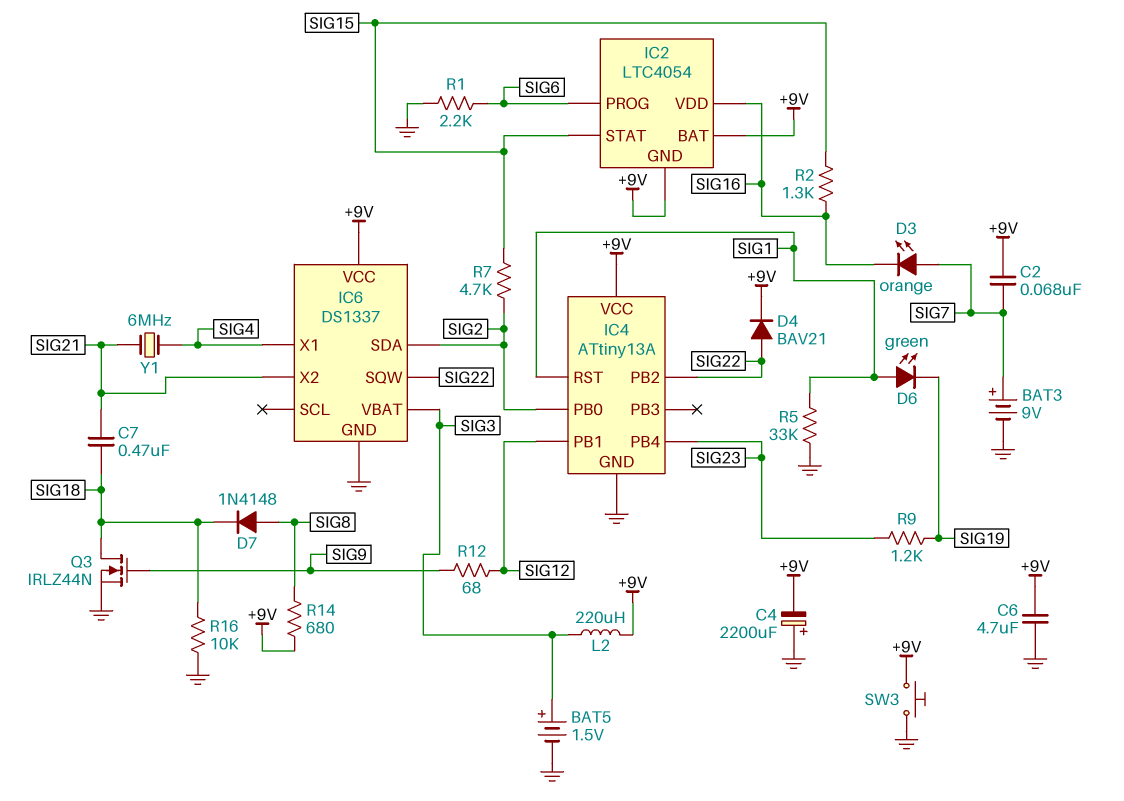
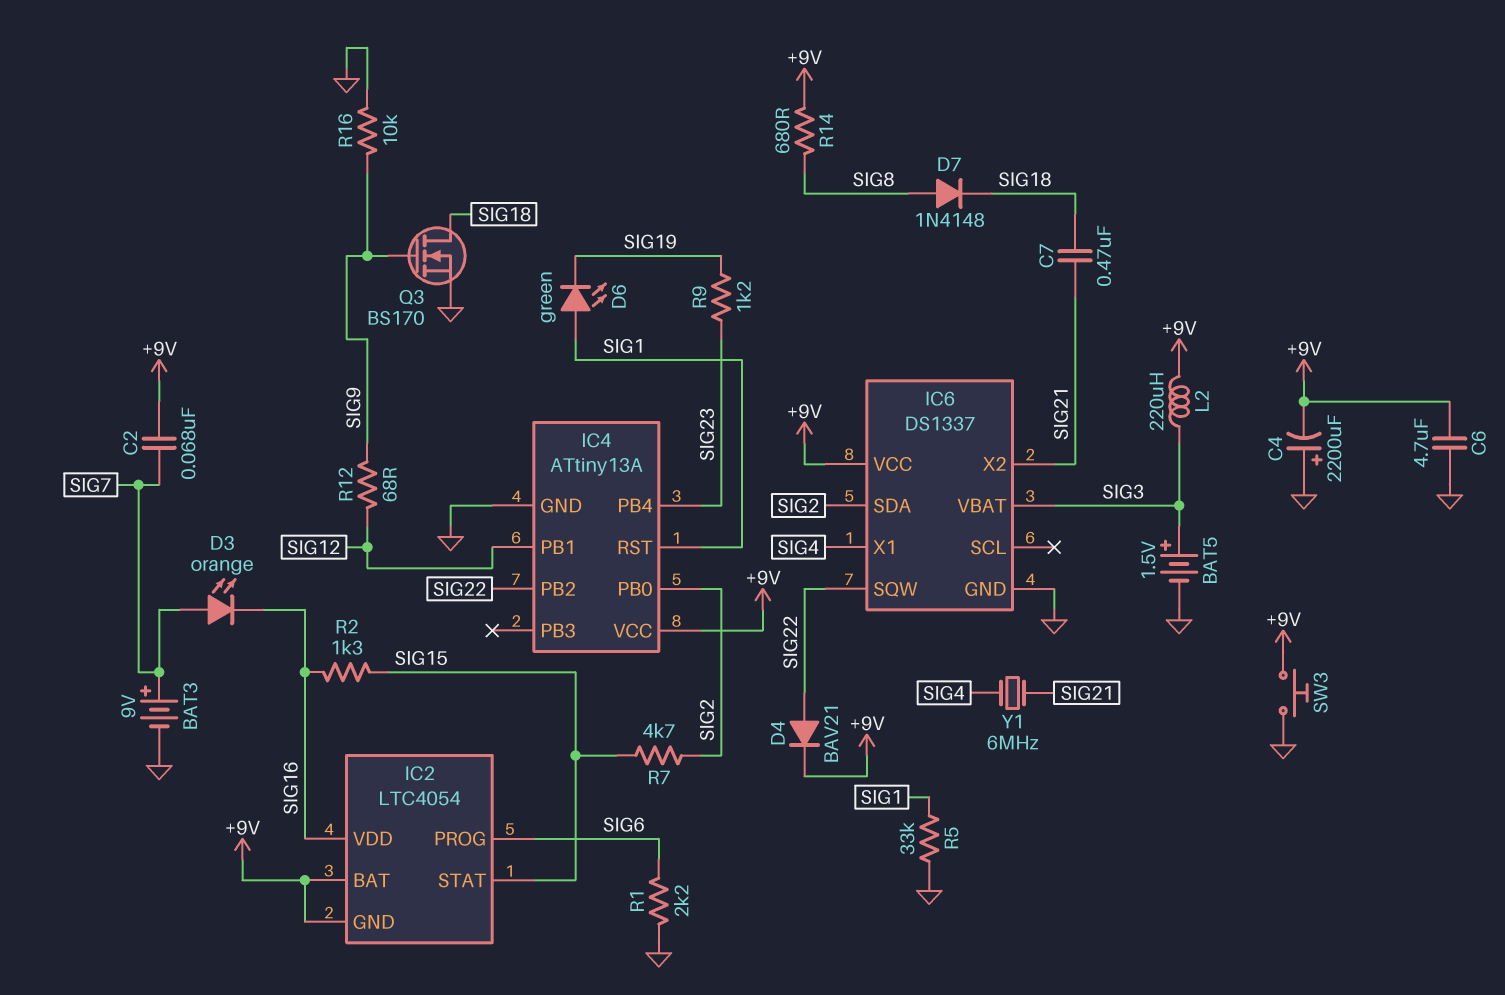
Q3: NMOS IRLZ44N (G SIG9, D SIG18, S GND) -> NMOS BS170 (G SIG9, D SIG18, S GND)
R16: 10k (GND, SIG18) -> 10k (GND, SIG9)

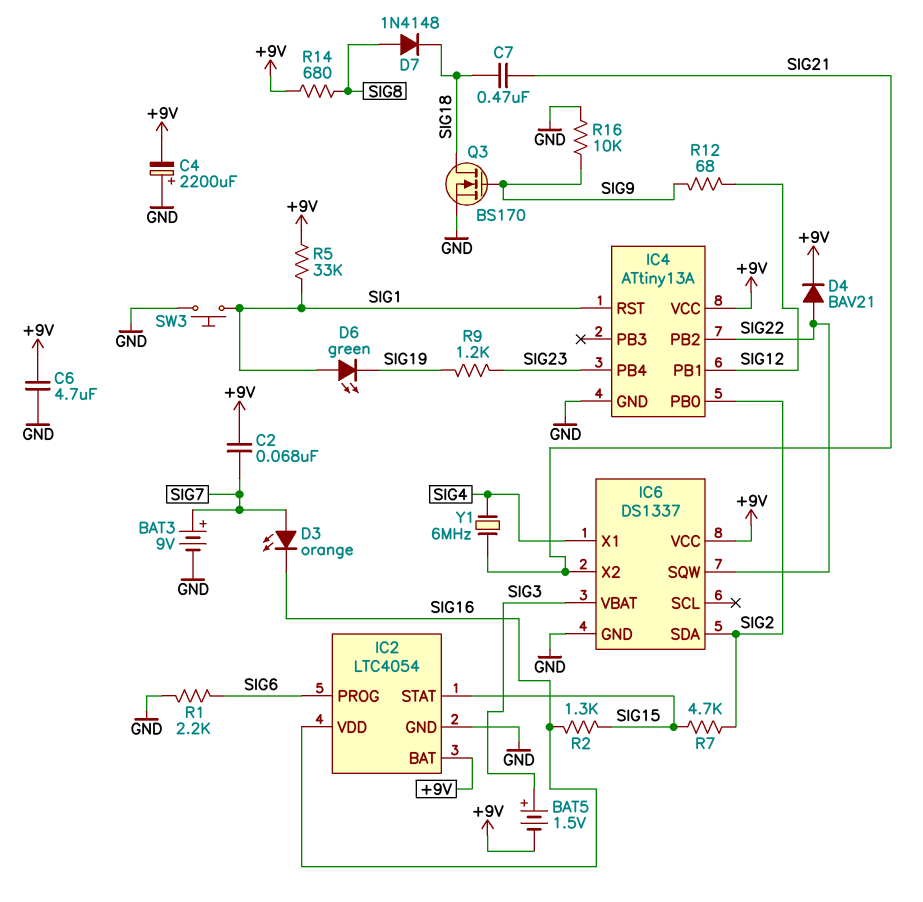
BAT5: 1.5V (plus SIG3, minus GND) -> 1.5V (plus SIG3, minus +9V)
IC2 pin GND: +9V -> GND
L2: 220uH (+9V, SIG3) -> none
R5: 33k (GND, SIG1) -> 33k (+9V, SIG1)
SW3: button (+9V, GND) -> button (GND, SIG1)

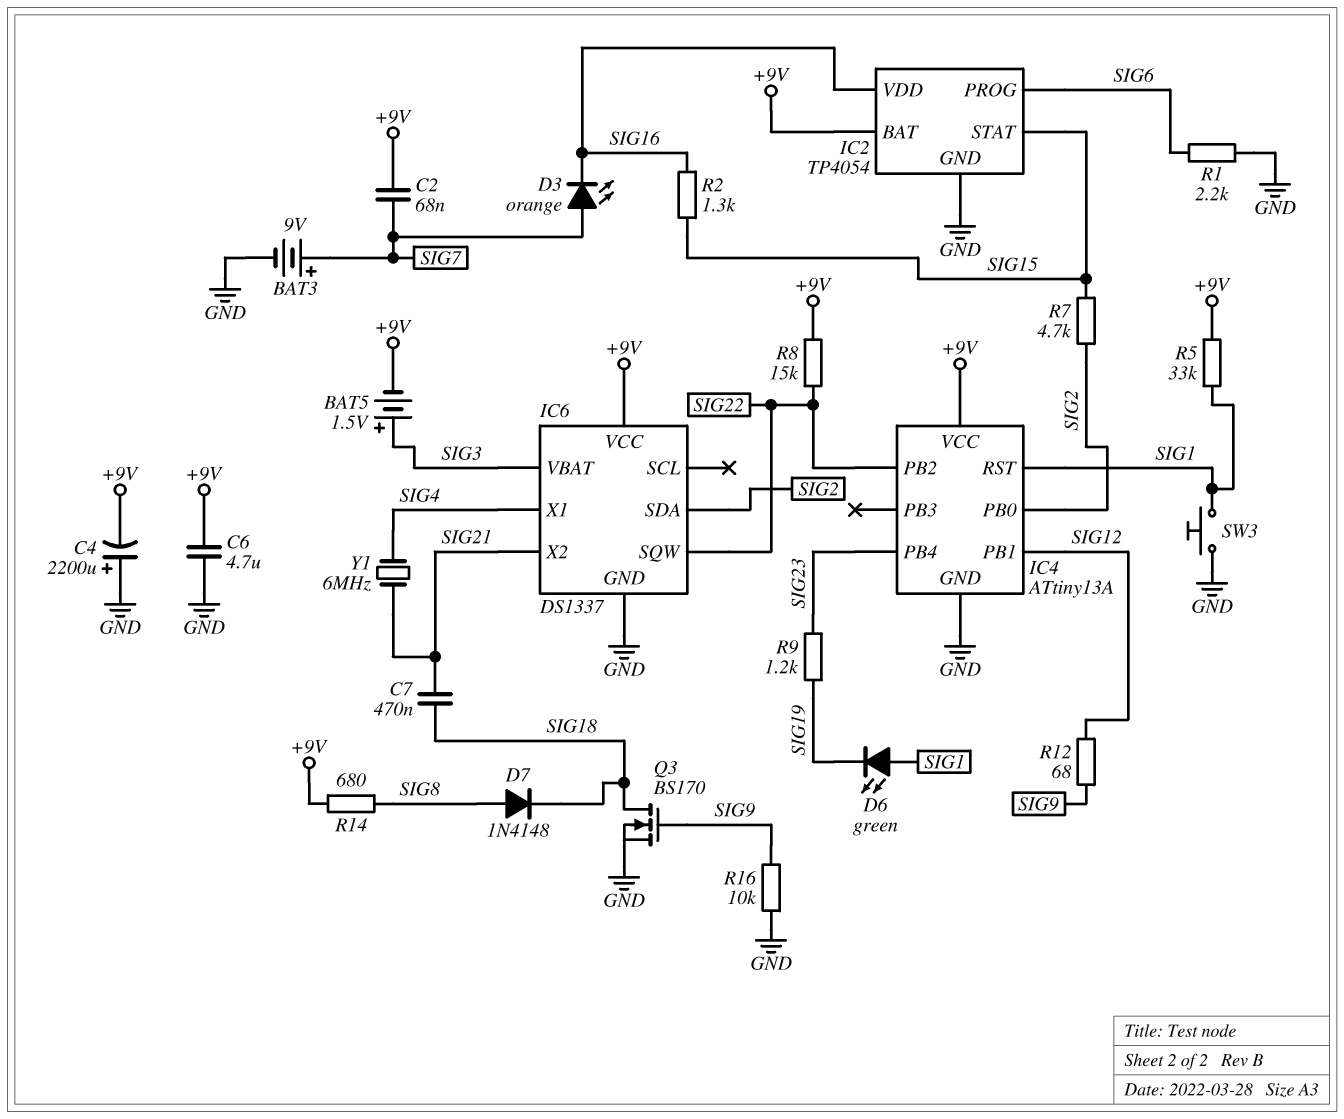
D4: diode BAV21 (A SIG22, K +9V) -> none
IC2: LTC4054 -> TP4054
R8: none -> 15k (+9V, SIG22)

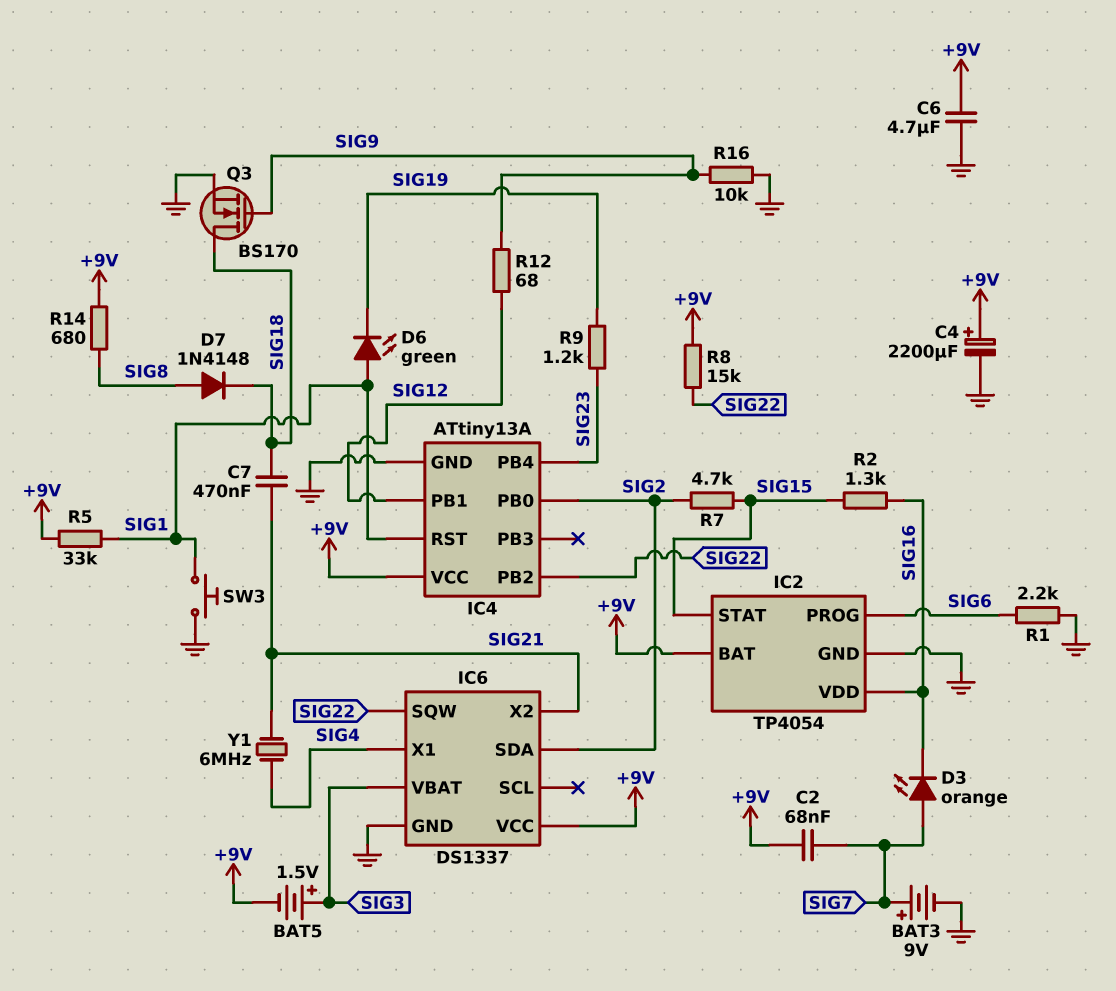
C4: 2200uF (plus GND, minus +9V) -> 2200uF (plus +9V, minus GND)

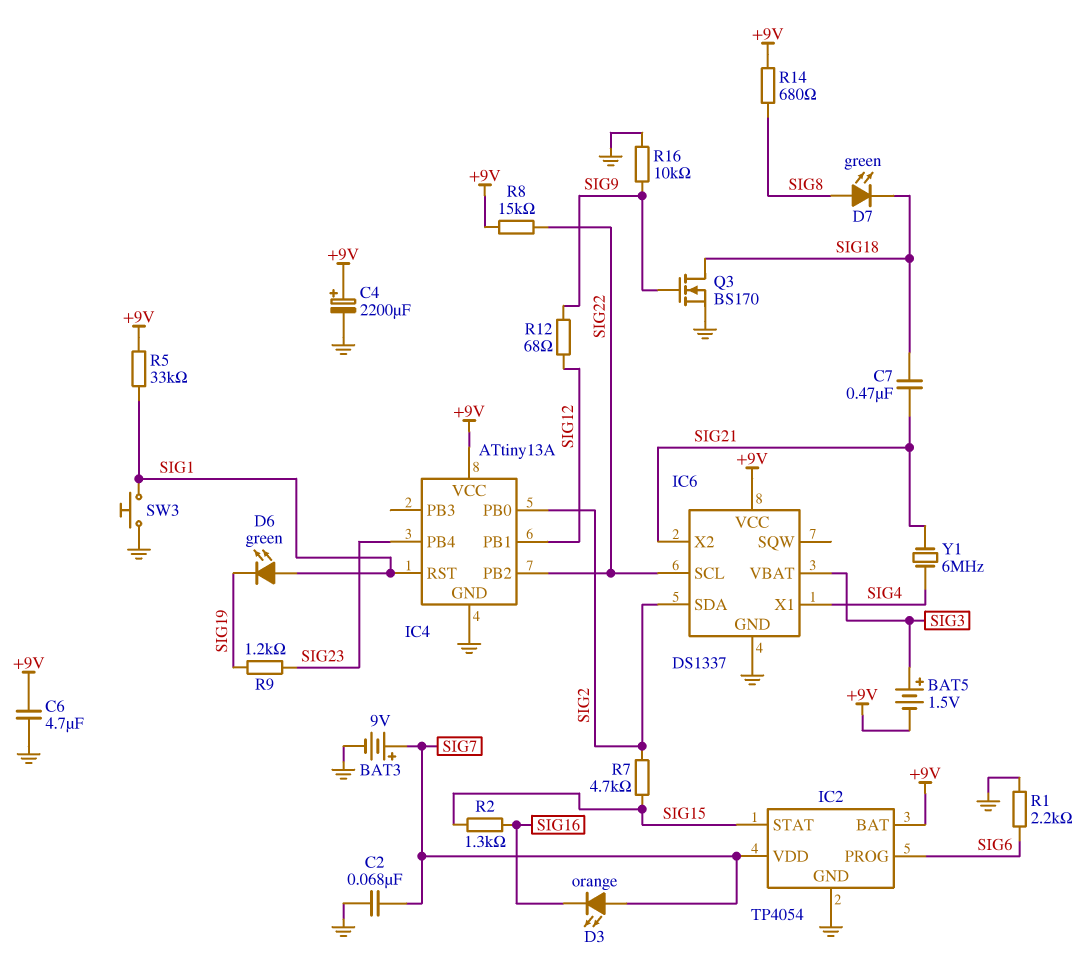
C2: 68nF (+9V, SIG7) -> 68nF (GND, SIG7)
D7: diode 1N4148 (A SIG8, K SIG18) -> LED green (A SIG8, K SIG18)
IC2 pin VDD: SIG16 -> SIG7
IC6 pin SCL: none -> SIG22
IC6 pin SQW: SIG22 -> none

